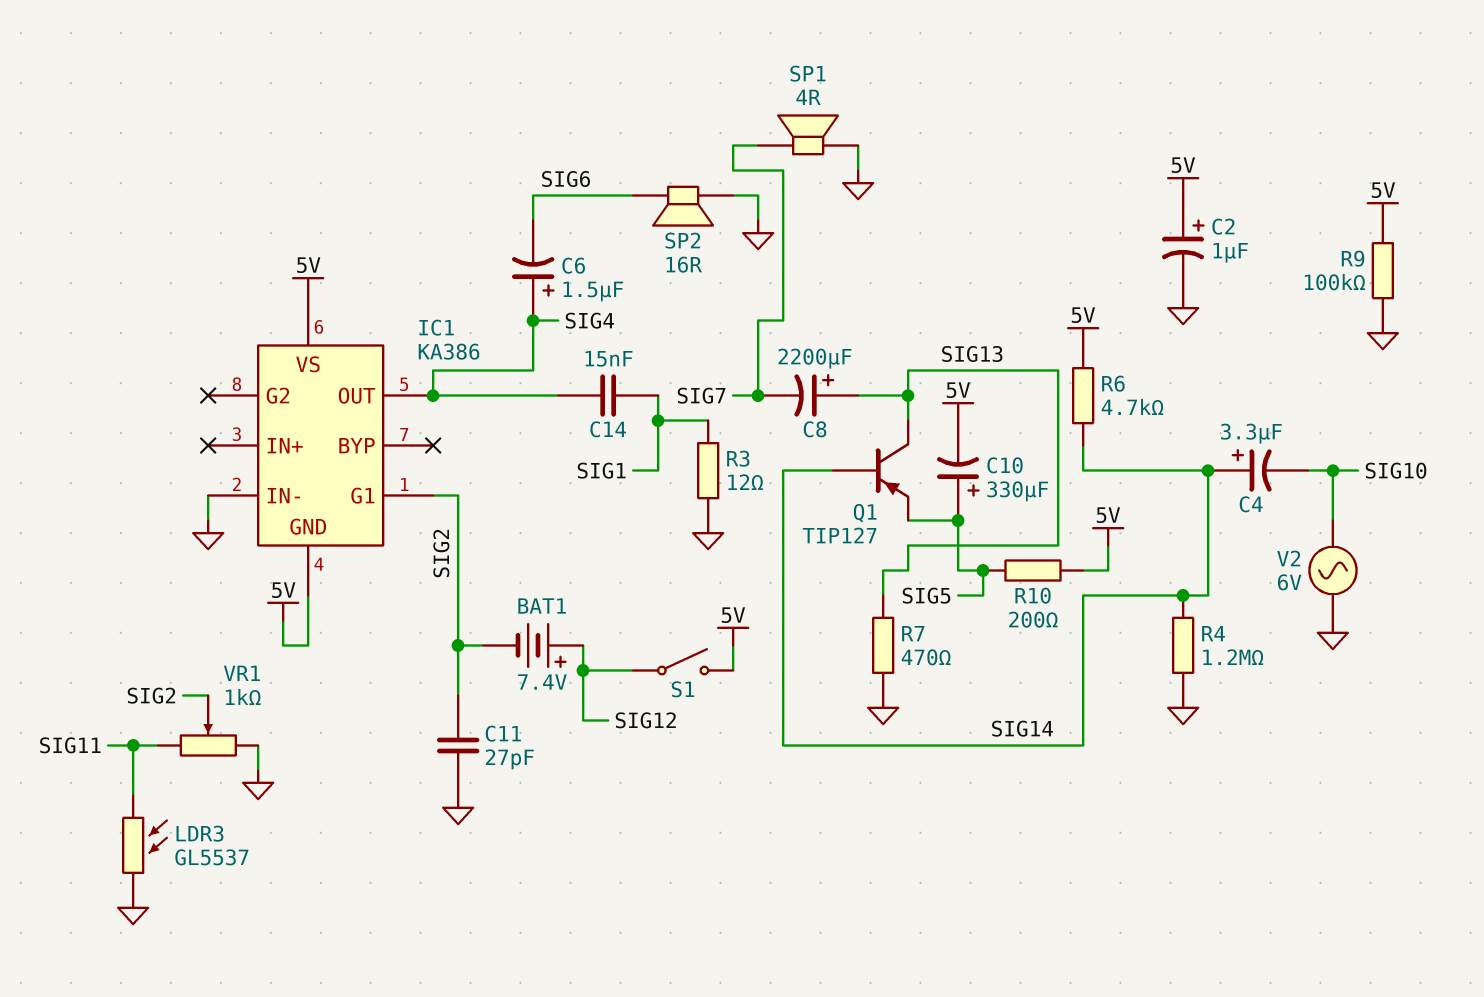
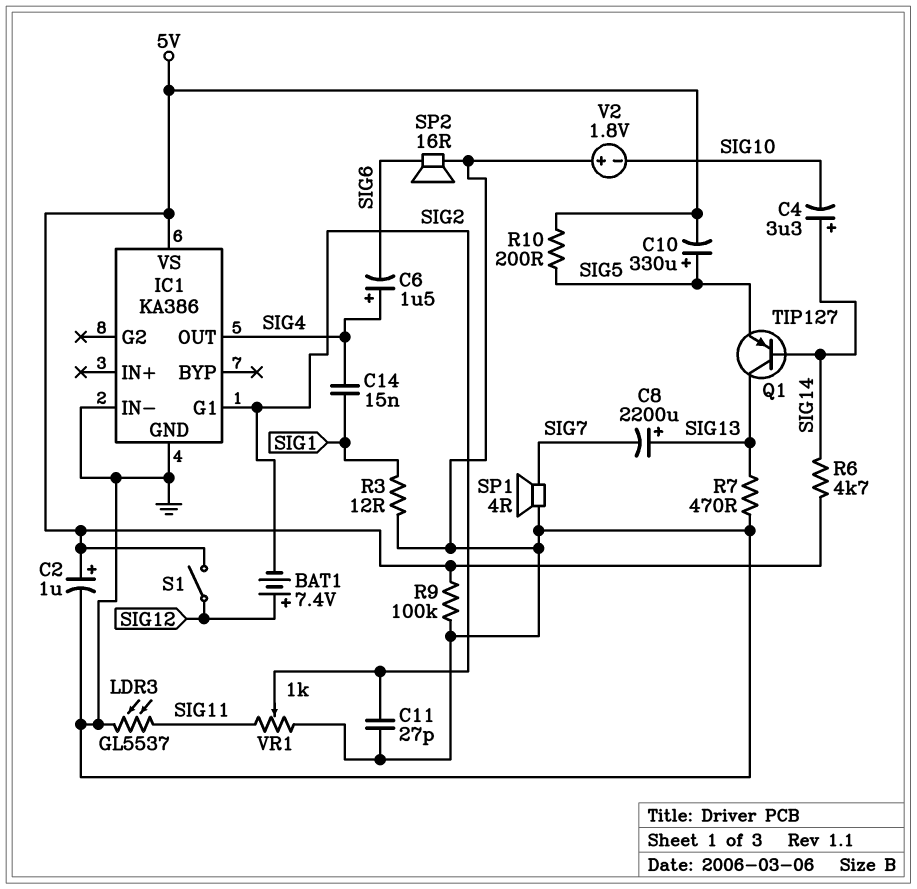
IC1 pin GND: 5V -> GND
R4: 1.2M (GND, SIG14) -> none
V2: AC 6V (GND, SIG10) -> 1.8V (plus GND, minus SIG10)

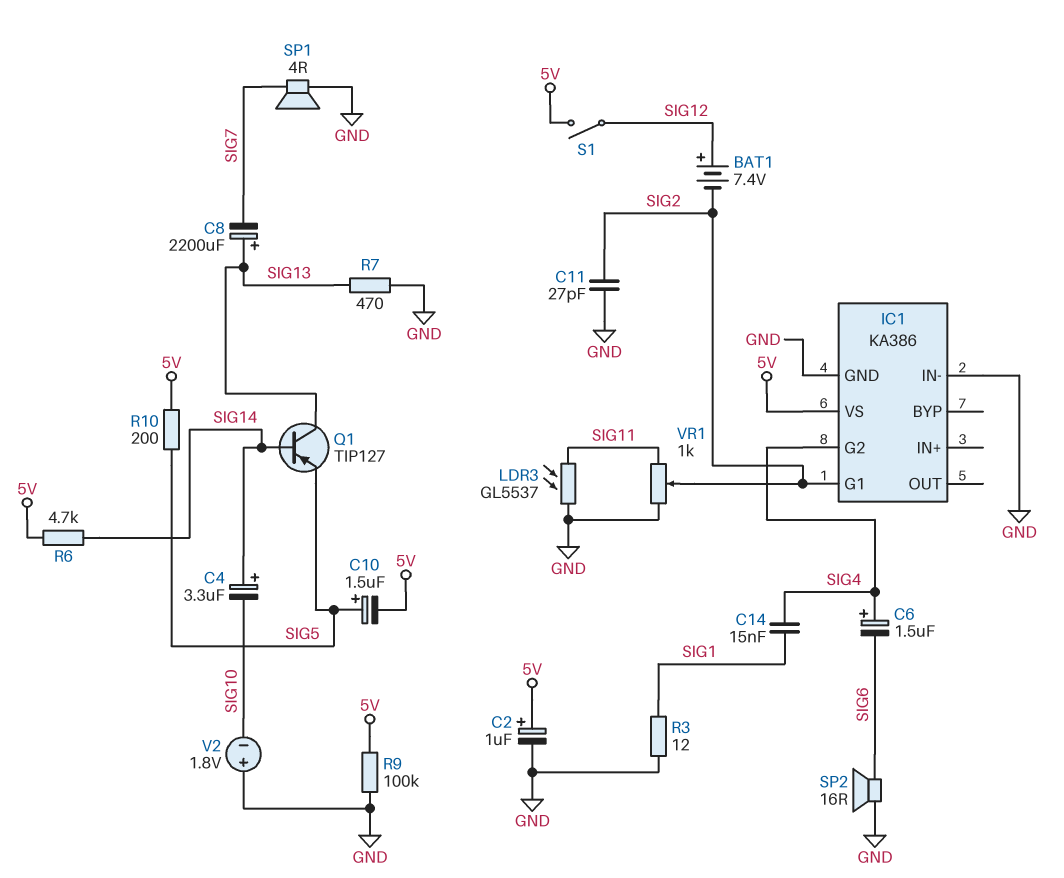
C10: 330uF (plus SIG5, minus 5V) -> 1.5uF (plus SIG5, minus 5V)
IC1 pin G2: none -> SIG4
IC1 pin OUT: SIG4 -> none

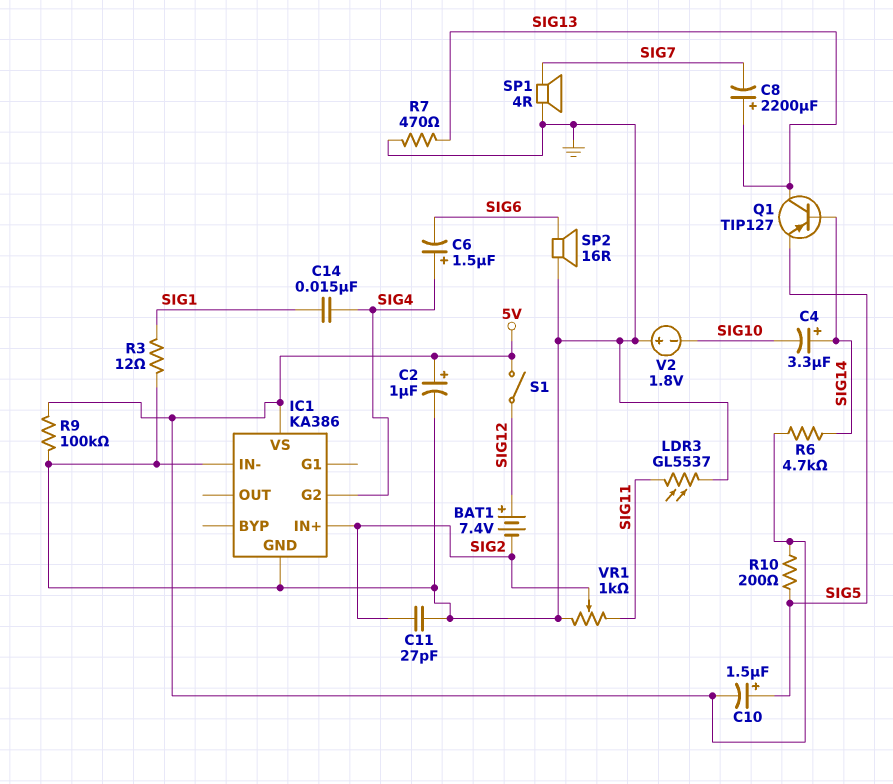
IC1 pin G1: SIG2 -> none
IC1 pin IN+: none -> SIG2

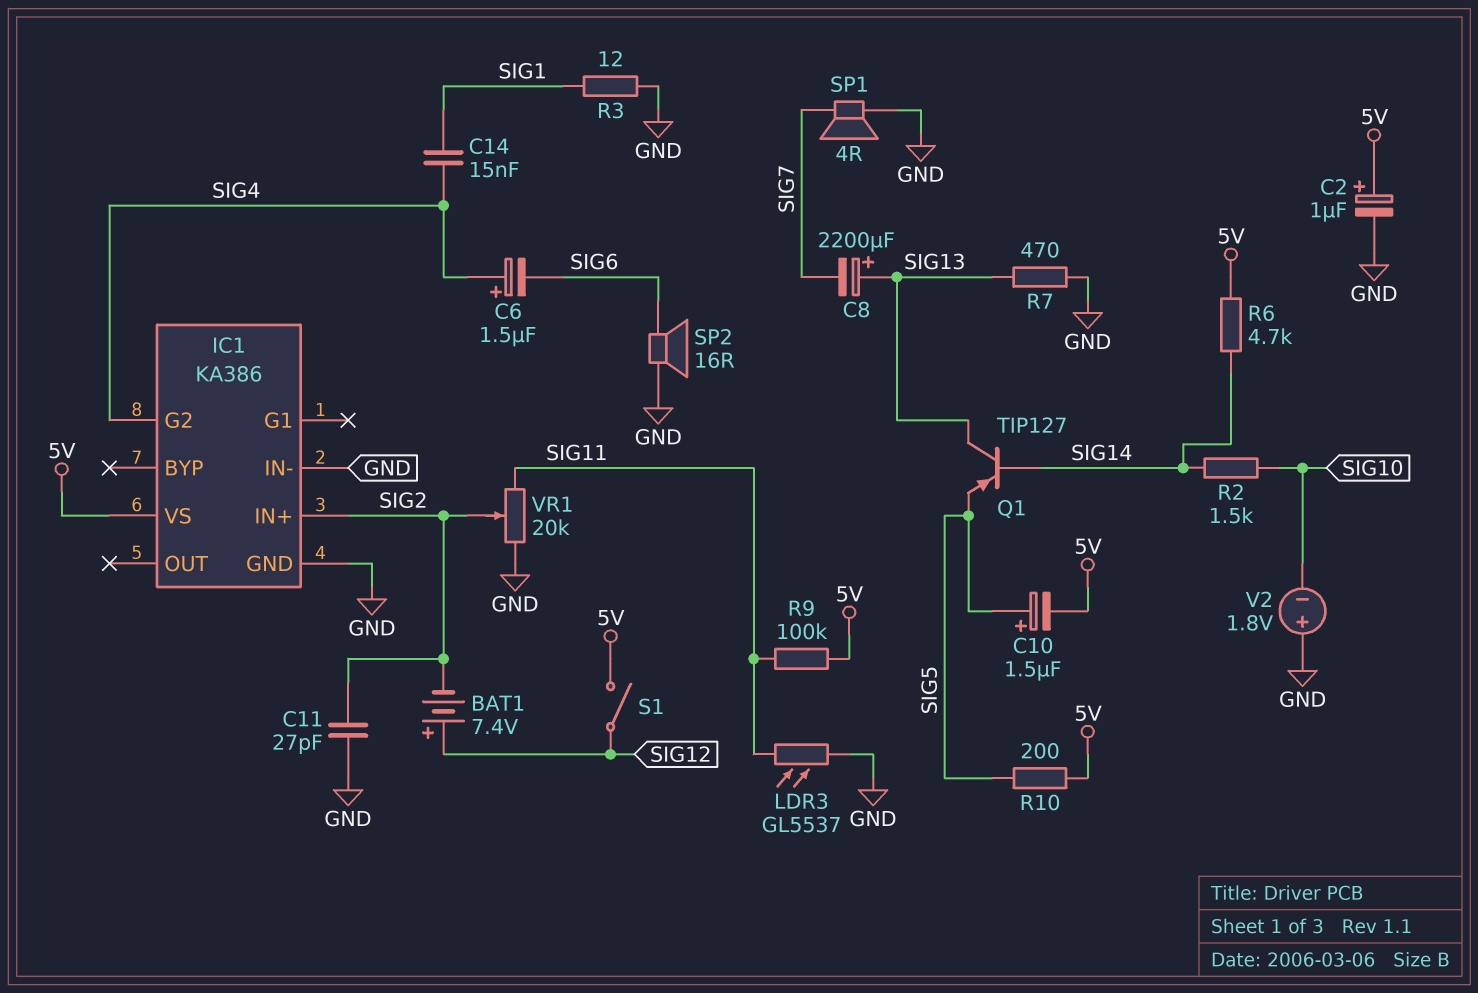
C4: 3.3uF (plus SIG14, minus SIG10) -> none
R2: none -> 1.5k (SIG10, SIG14)
R9: 100k (5V, GND) -> 100k (5V, SIG11)
VR1: 1k (GND, SIG11, wiper SIG2) -> 20k (GND, SIG11, wiper SIG2)

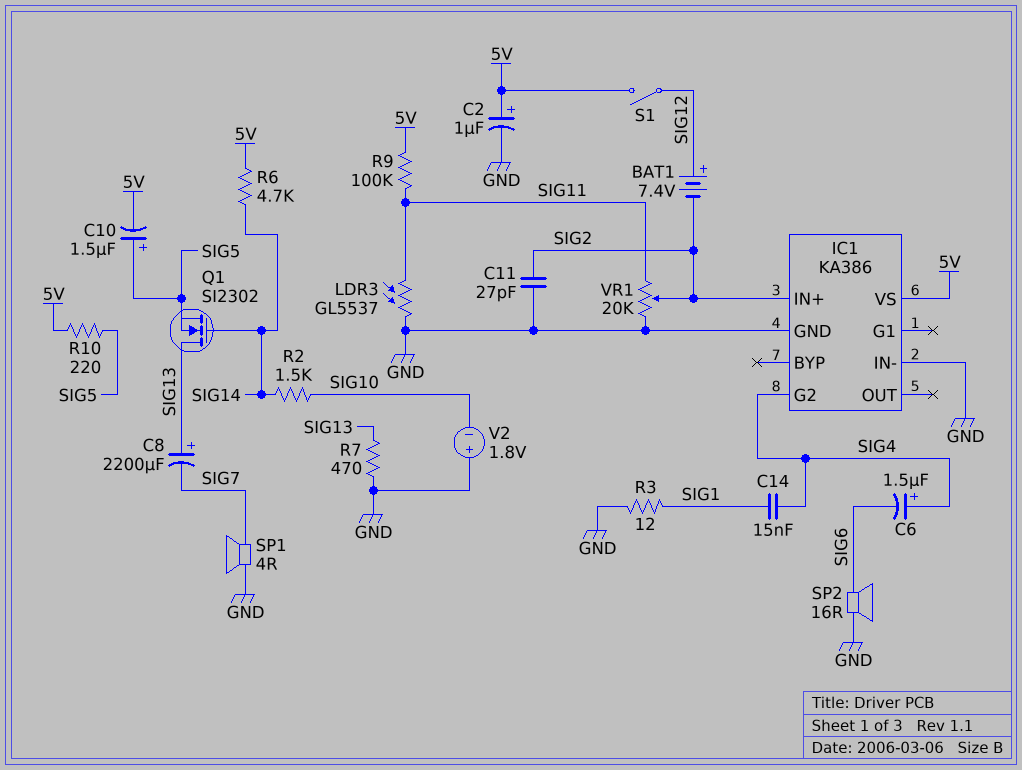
Q1: PNP TIP127 (B SIG14, C SIG13, E SIG5) -> NMOS SI2302 (G SIG14, D SIG13, S SIG5)
R10: 200 (5V, SIG5) -> 220 (5V, SIG5)

